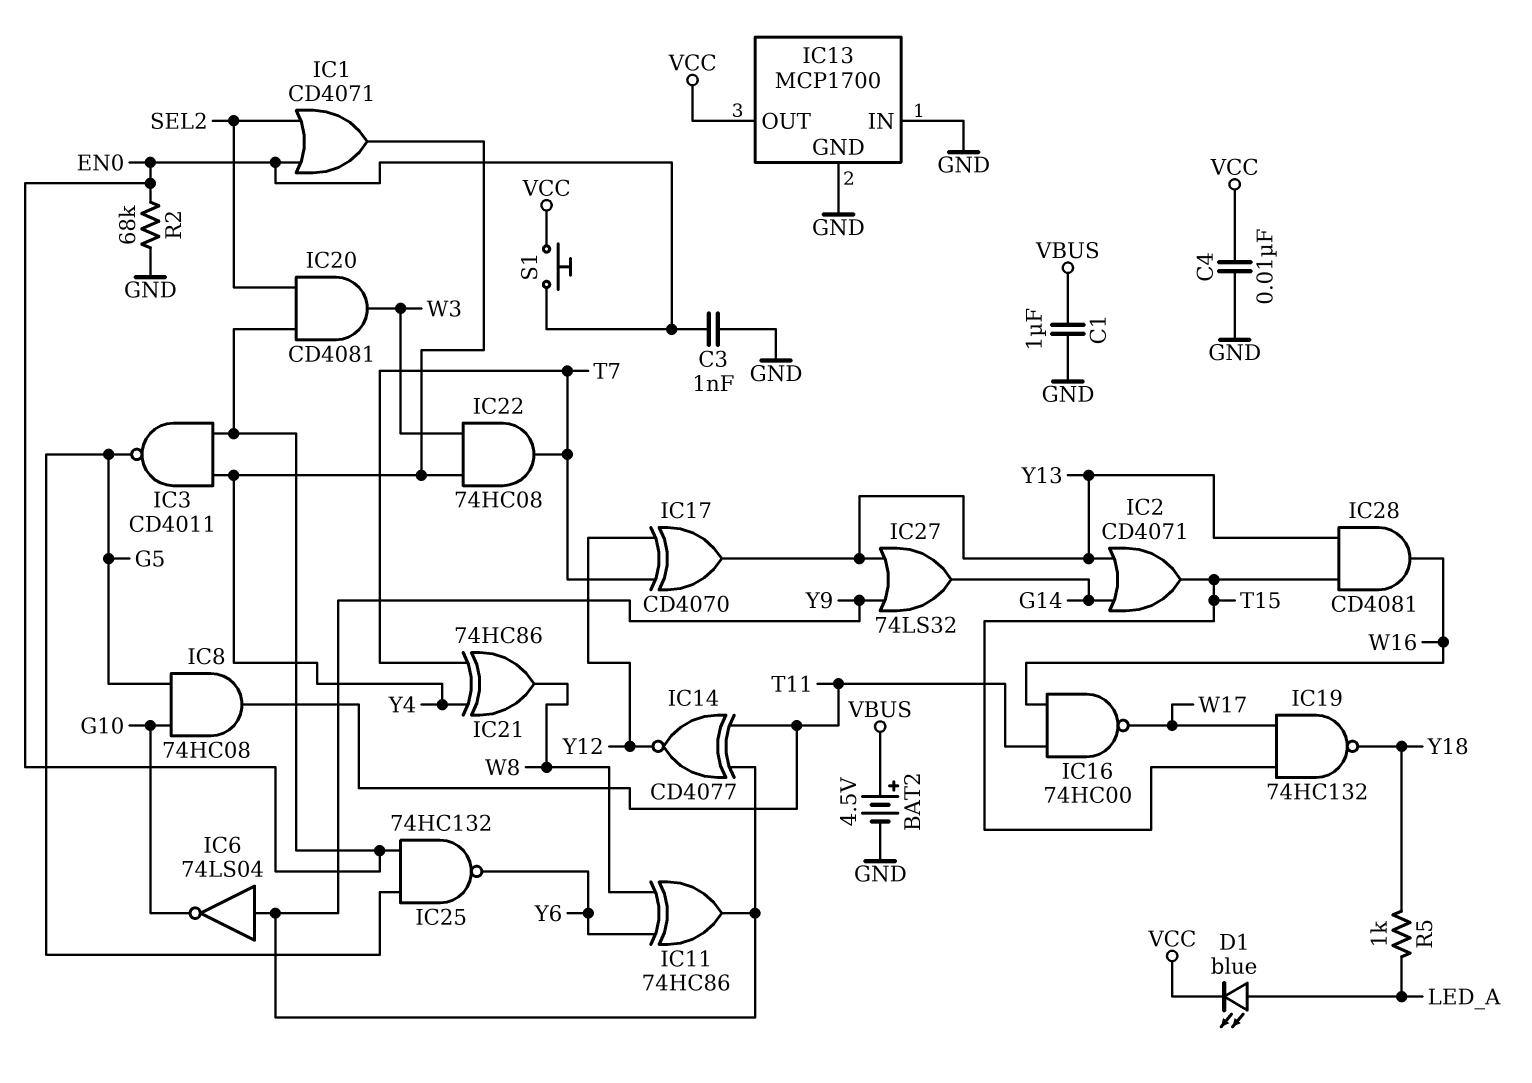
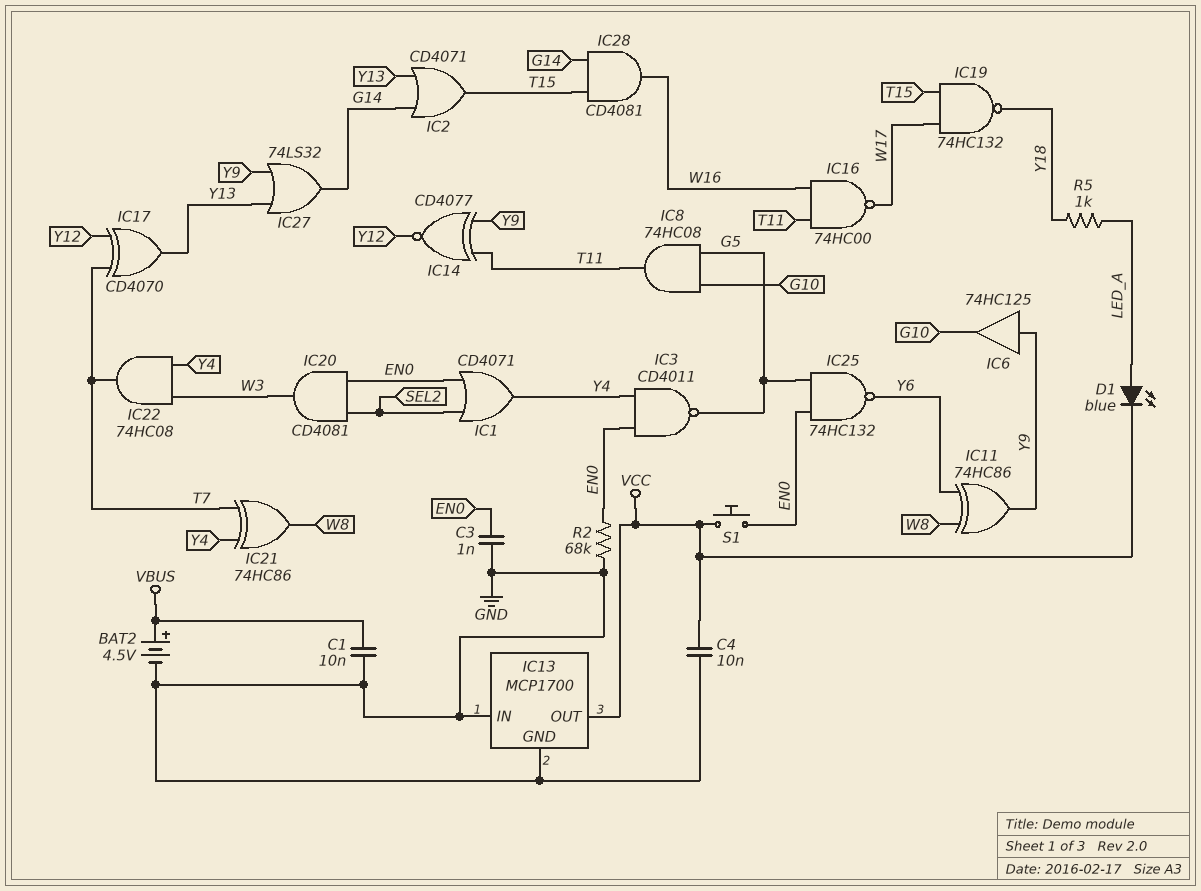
C1: 1uF (GND, VBUS) -> 10nF (GND, VBUS)
IC6: NOT 74LS04 (in Y9, out G10) -> buffer 74HC125 (in Y9, out G10)
IC28: AND CD4081 (in T15, in Y13, out W16) -> AND CD4081 (in G14, in T15, out W16)

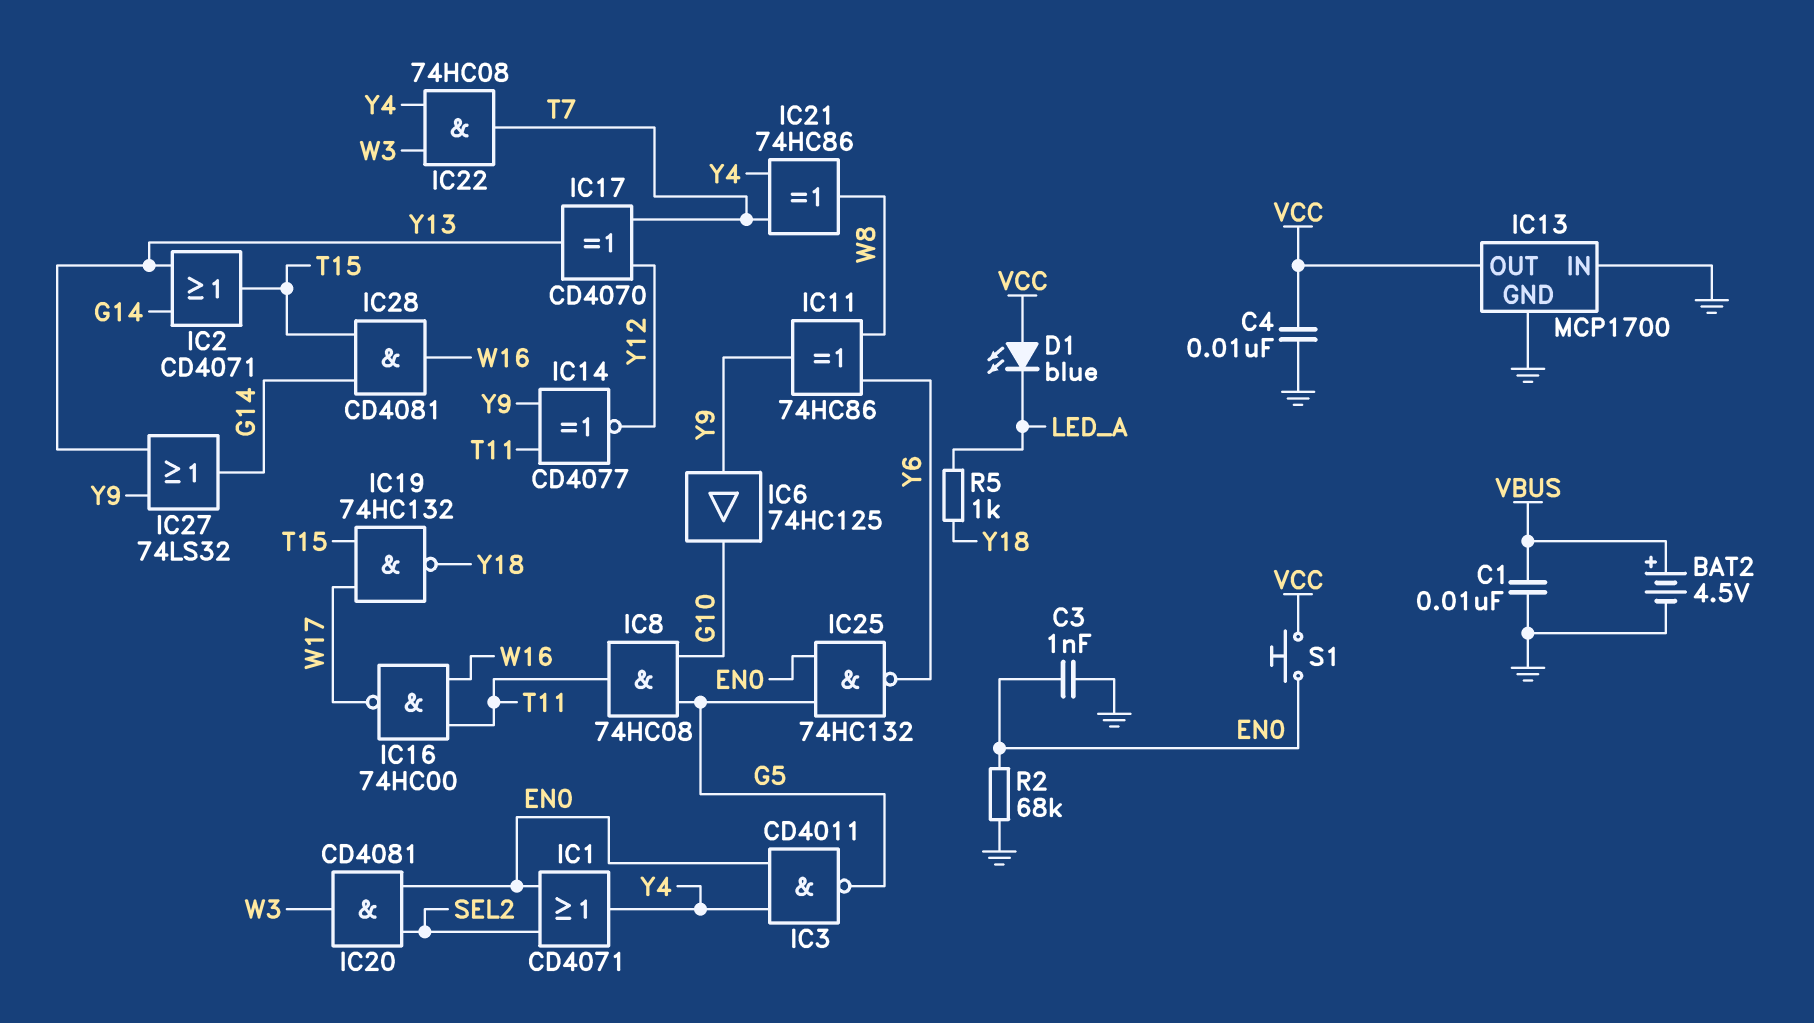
D1: LED blue (A LED_A, K VCC) -> LED blue (A VCC, K LED_A)

